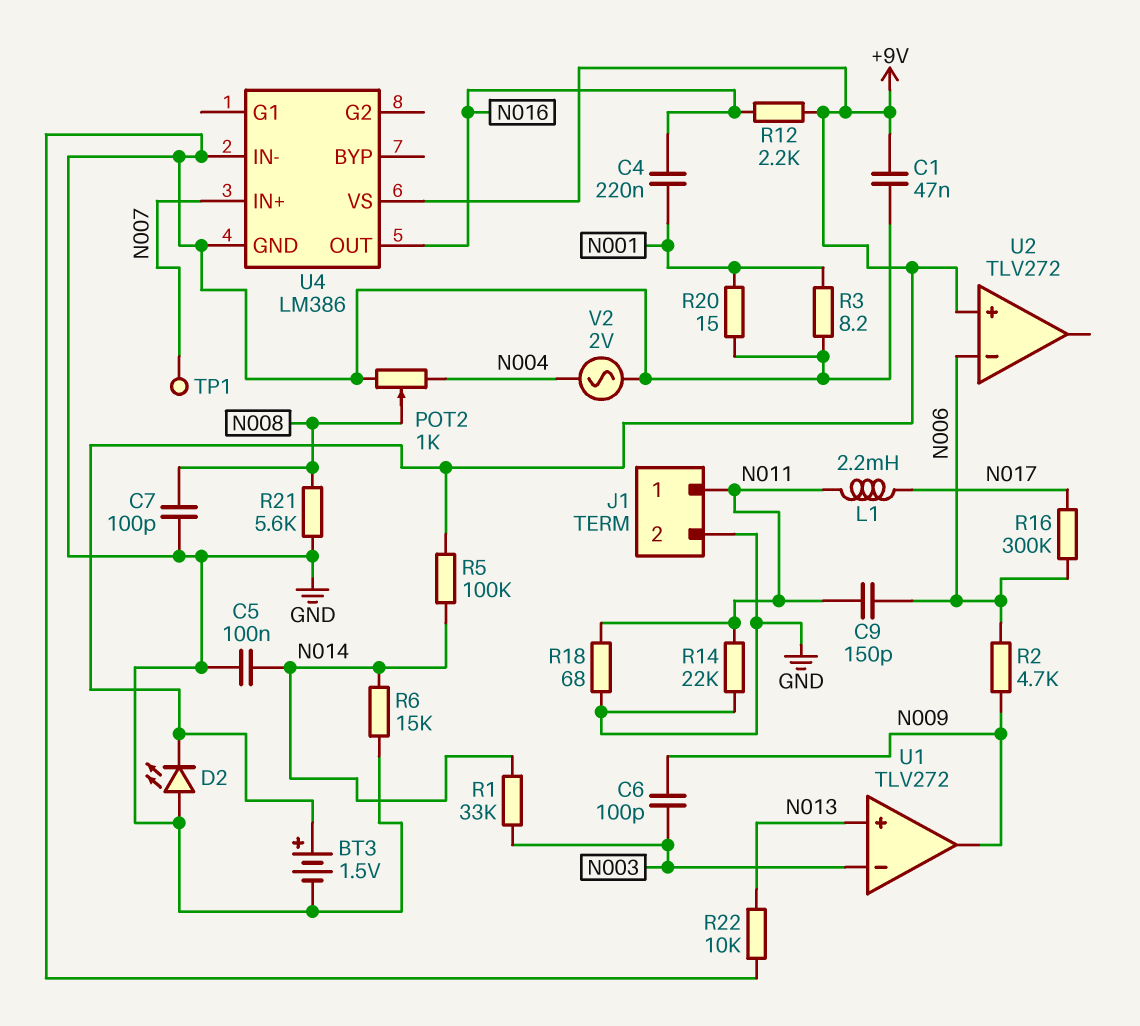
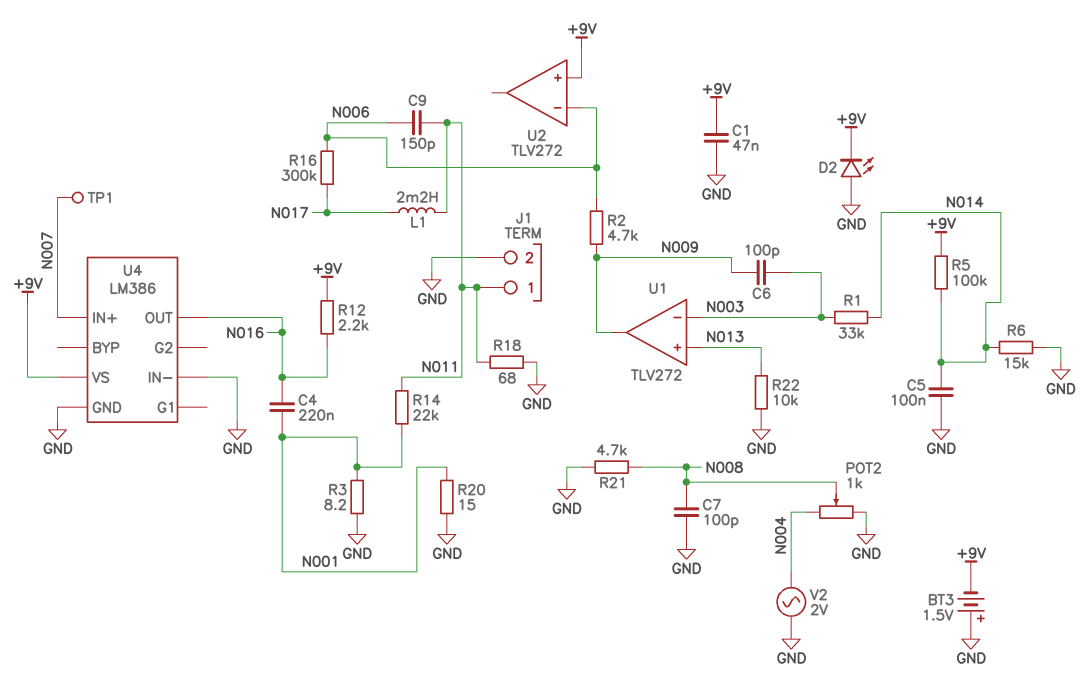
BT3: 1.5V (plus +9V, minus GND) -> 1.5V (plus GND, minus +9V)
R14: 22k (GND, N011) -> 22k (N001, N011)
R21: 5.6k (GND, N008) -> 4.7k (GND, N008)

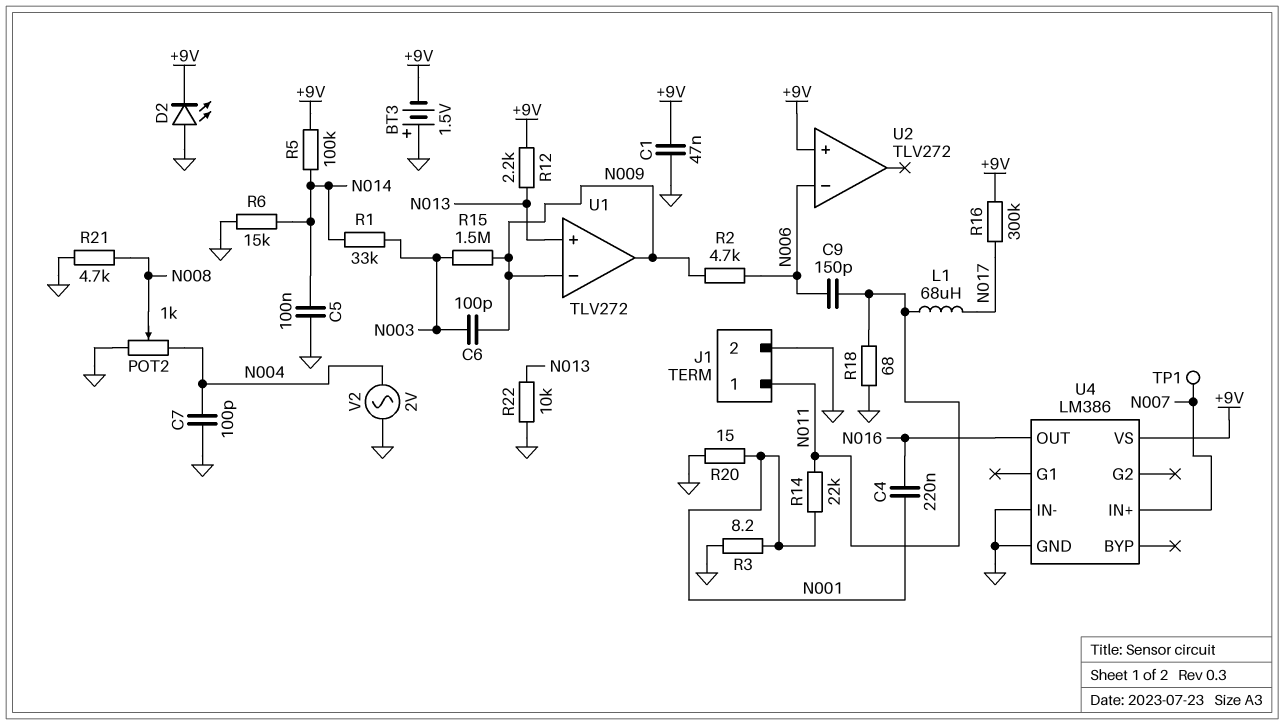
C7: 100pF (GND, N008) -> 100pF (GND, N004)
L1: 2.2mH (N011, N017) -> 68uH (N011, N017)
R12: 2.2k (+9V, N016) -> 2.2k (+9V, N013)
R15: none -> 1.5M (N003, N009)
R16: 300k (N006, N017) -> 300k (+9V, N017)
U1 pin in-: N003 -> N009

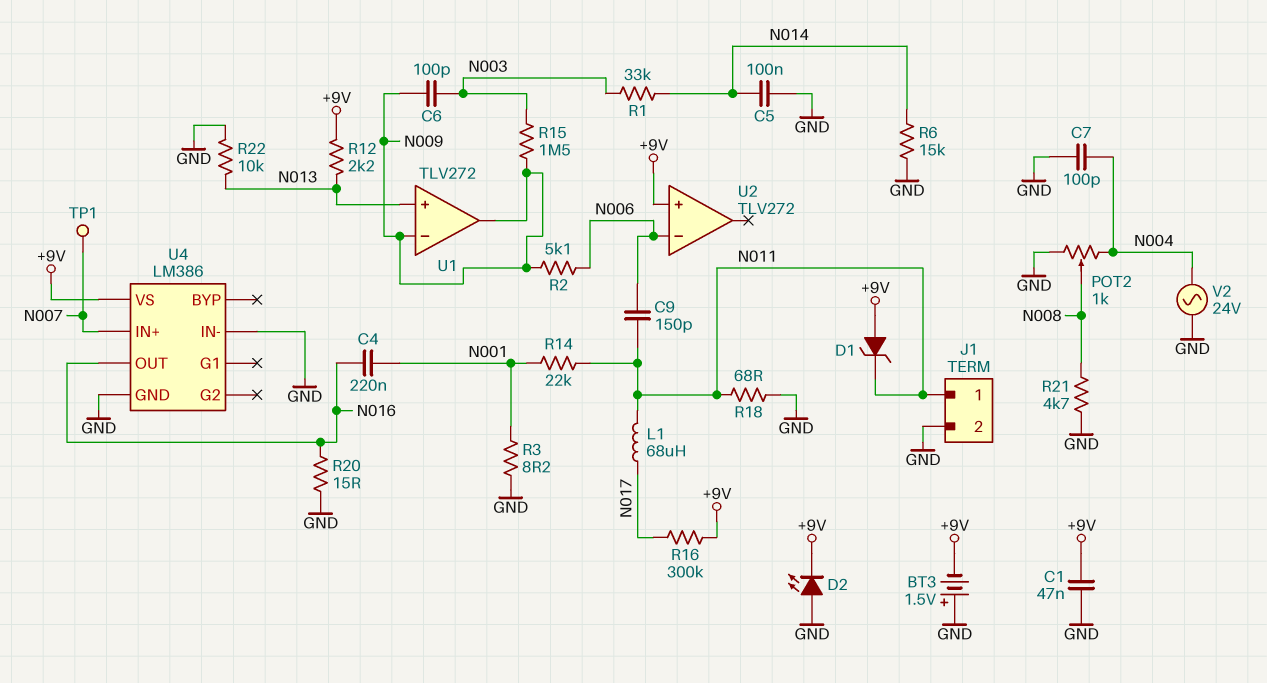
D1: none -> zener (A +9V, K N011)
R2: 4.7k (N006, N009) -> 5.1k (N006, N009)
R5: 100k (+9V, N014) -> none
R20: 15 (GND, N001) -> 15 (GND, N016)
V2: AC 2V (GND, N004) -> AC 24V (GND, N004)

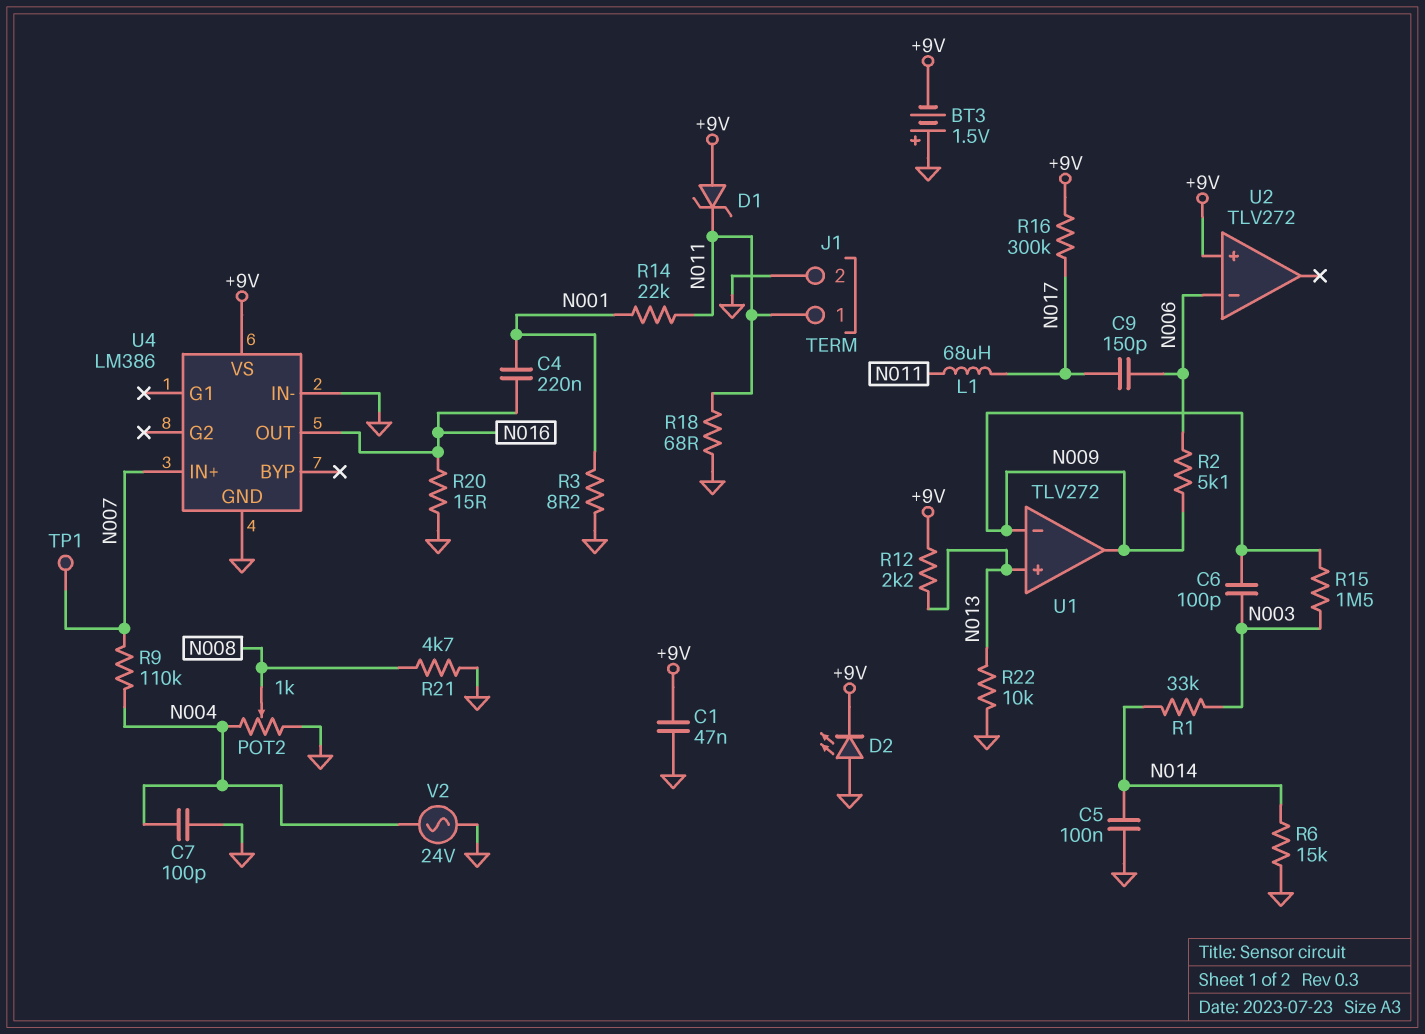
C9: 150pF (N006, N011) -> 150pF (N006, N017)
R9: none -> 110k (N004, N007)

